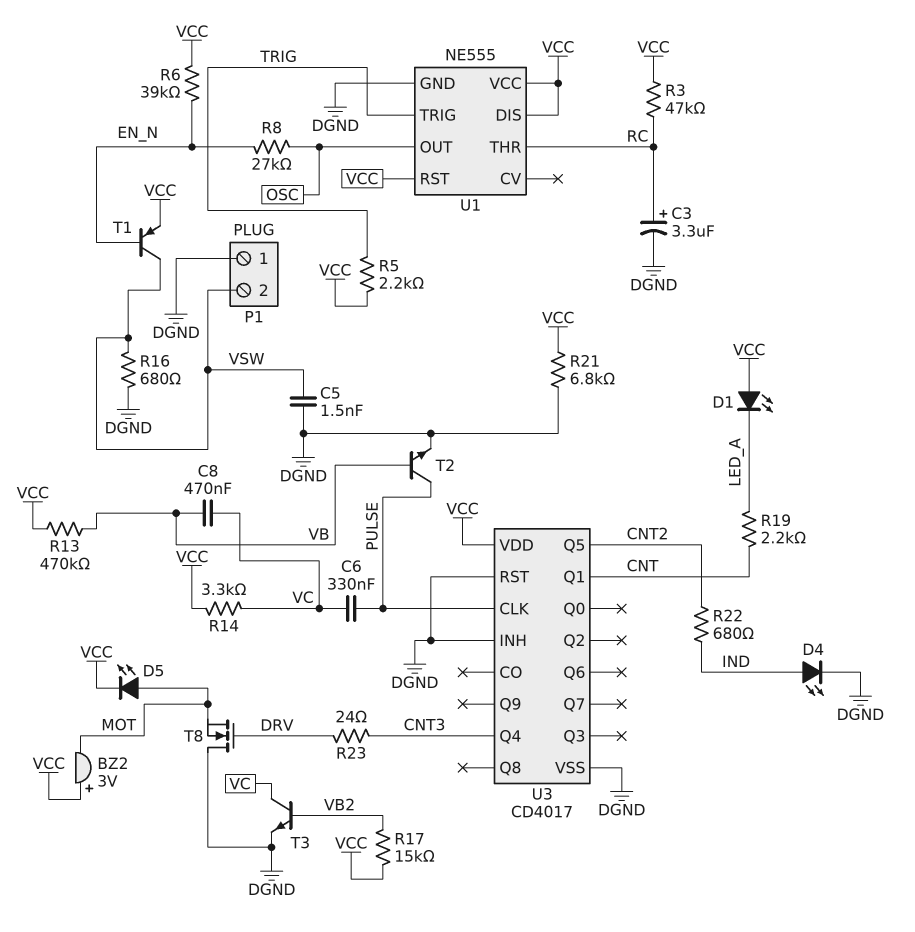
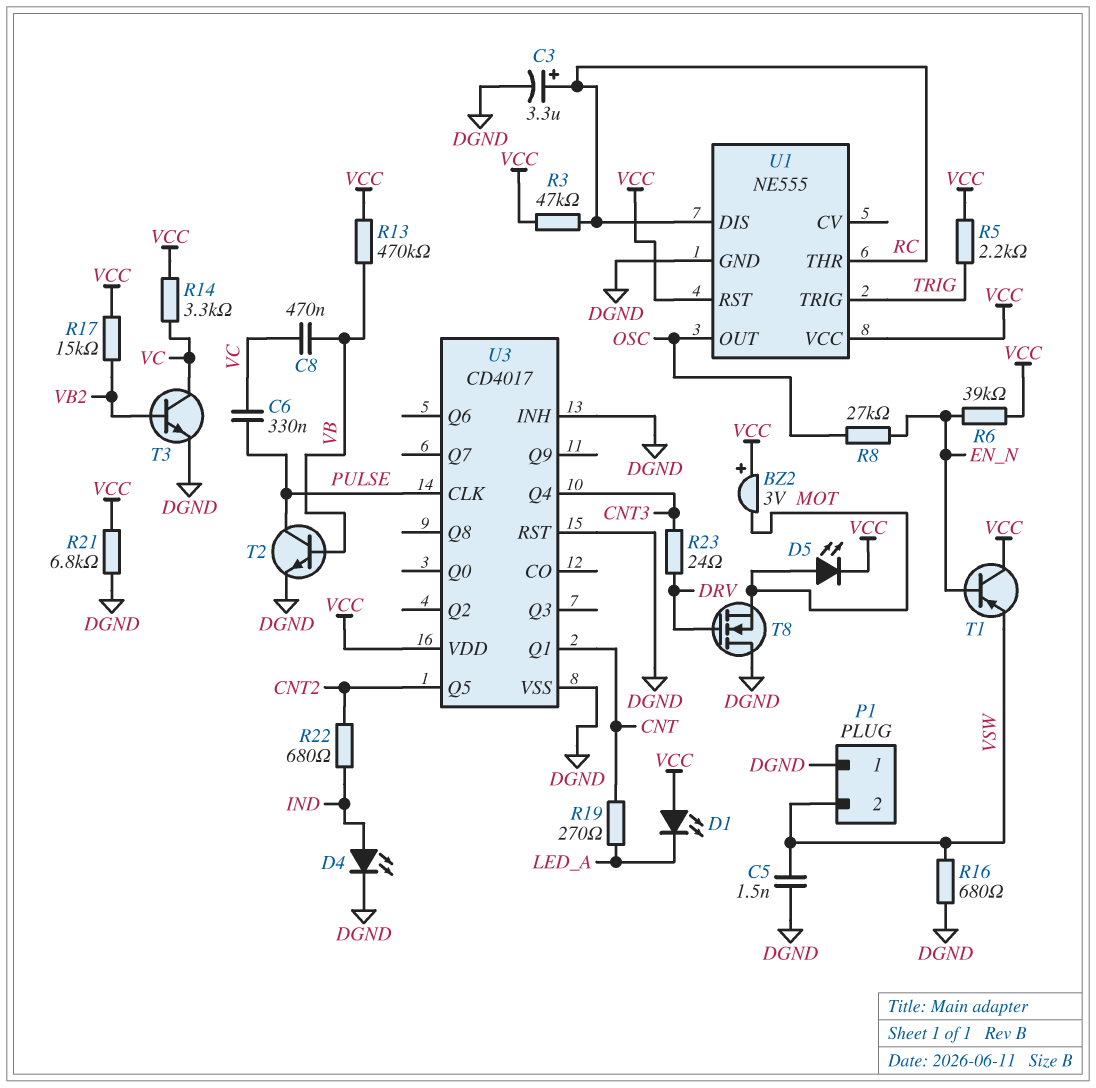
R19: 2.2k (CNT, LED_A) -> 270 (CNT, LED_A)
T1: PNP (B EN_N, C VSW, E VCC) -> PNP (B EN_N, C VCC, E VSW)
U1 pin DIS: VCC -> RC

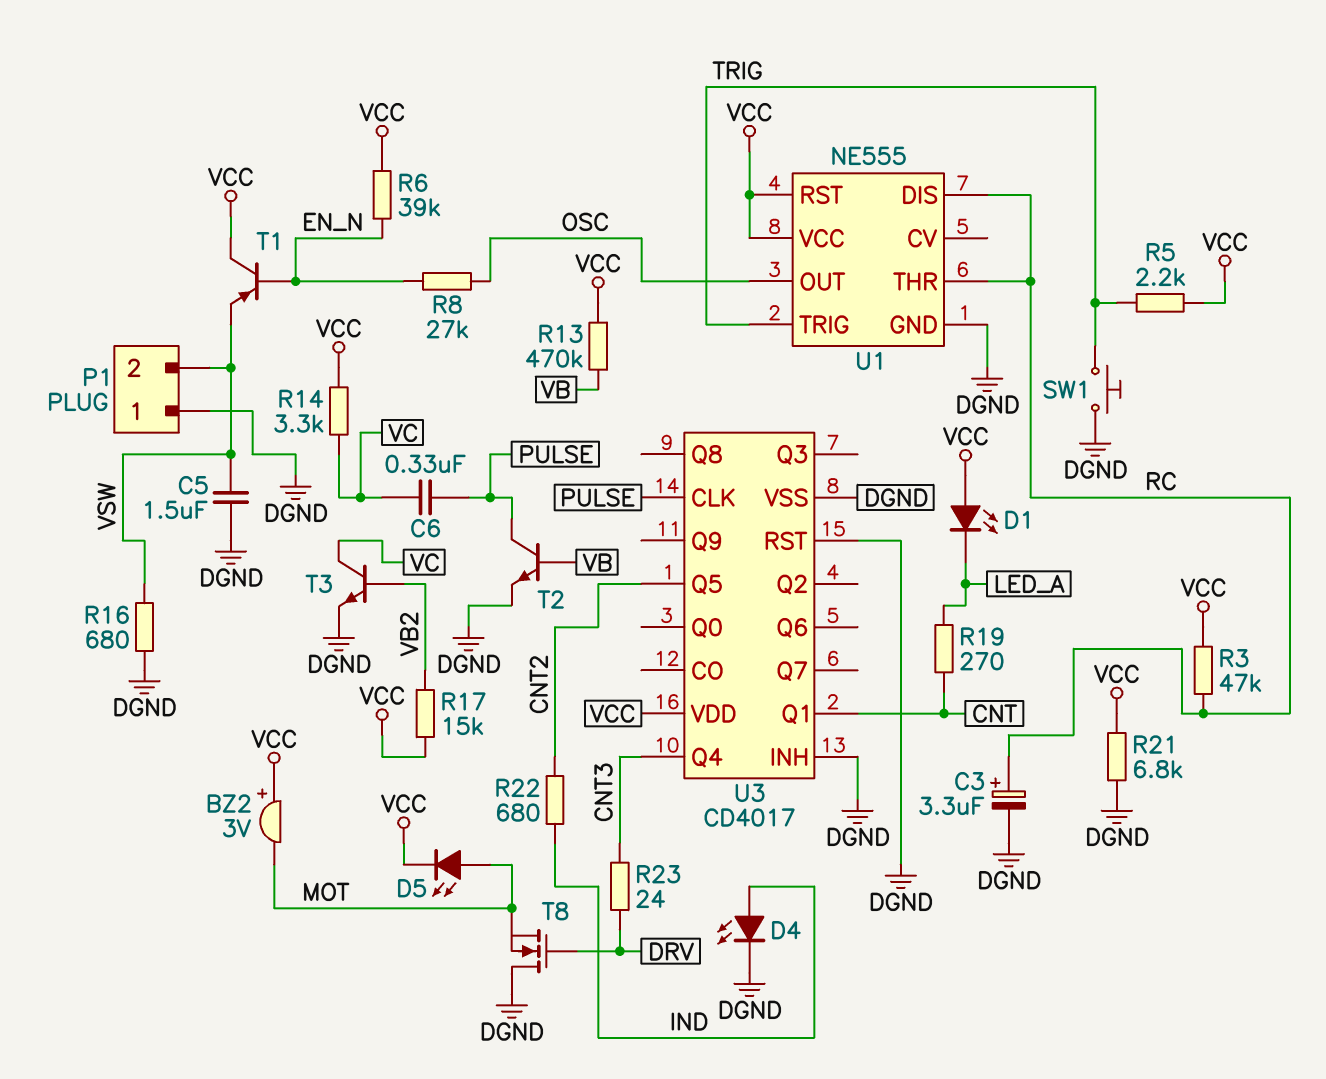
C5: 1.5nF (DGND, VSW) -> 1.5uF (DGND, VSW)
C8: 470nF (VB, VC) -> none
SW1: none -> button (DGND, TRIG)

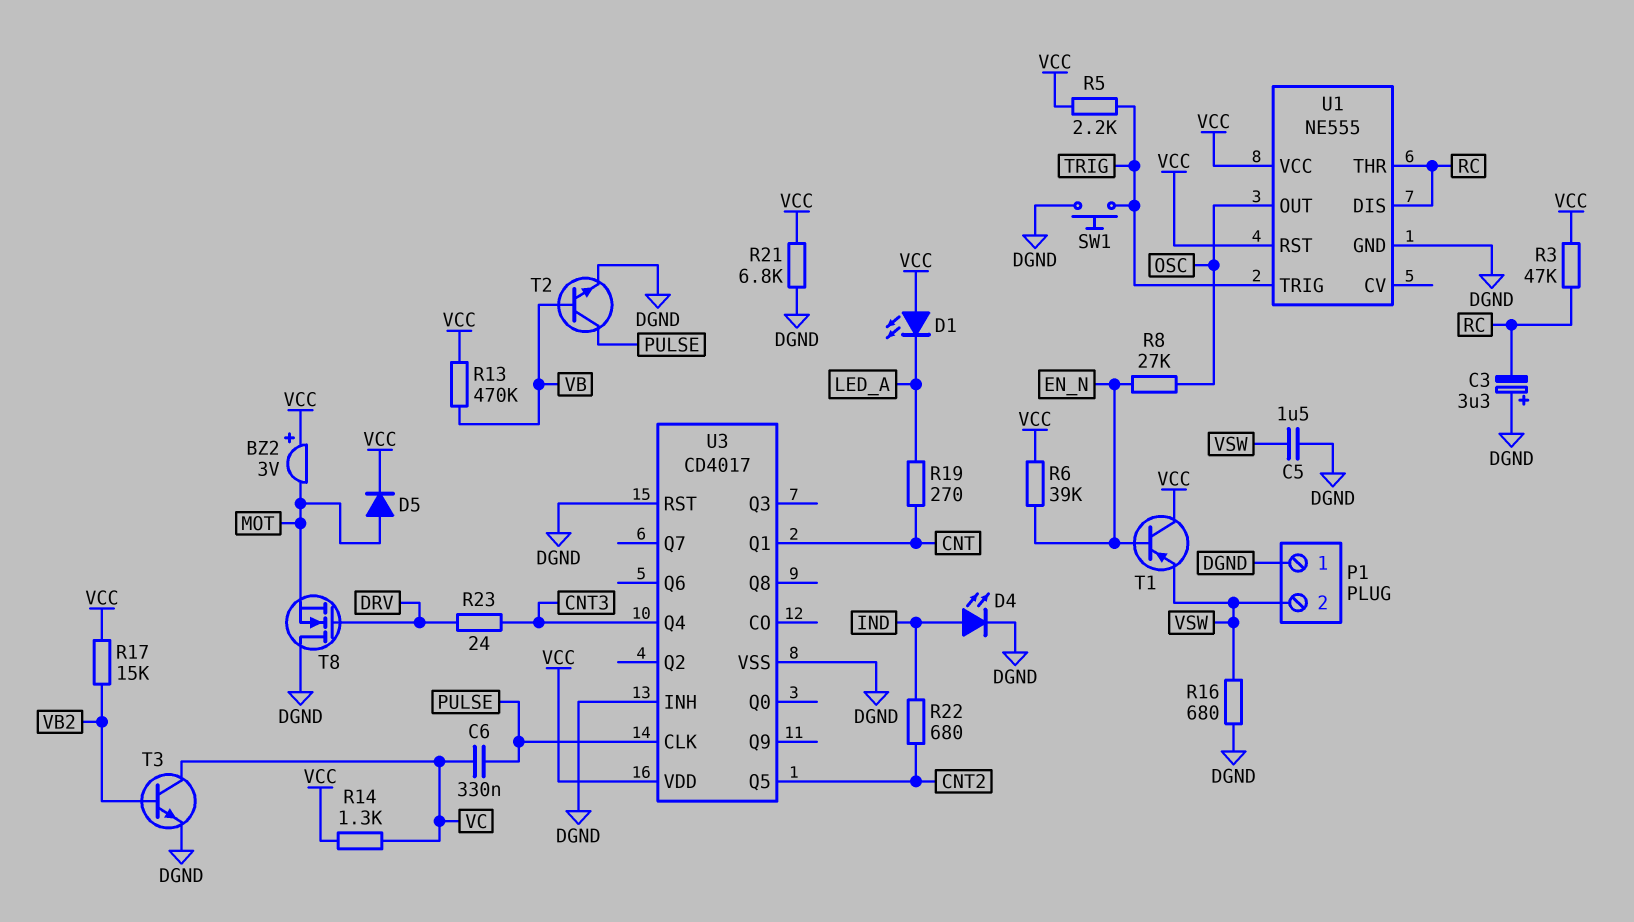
C3: 3.3uF (plus RC, minus DGND) -> 3.3uF (plus DGND, minus RC)
D5: LED (A MOT, K VCC) -> diode (A MOT, K VCC)
R14: 3.3k (VC, VCC) -> 1.3k (VC, VCC)

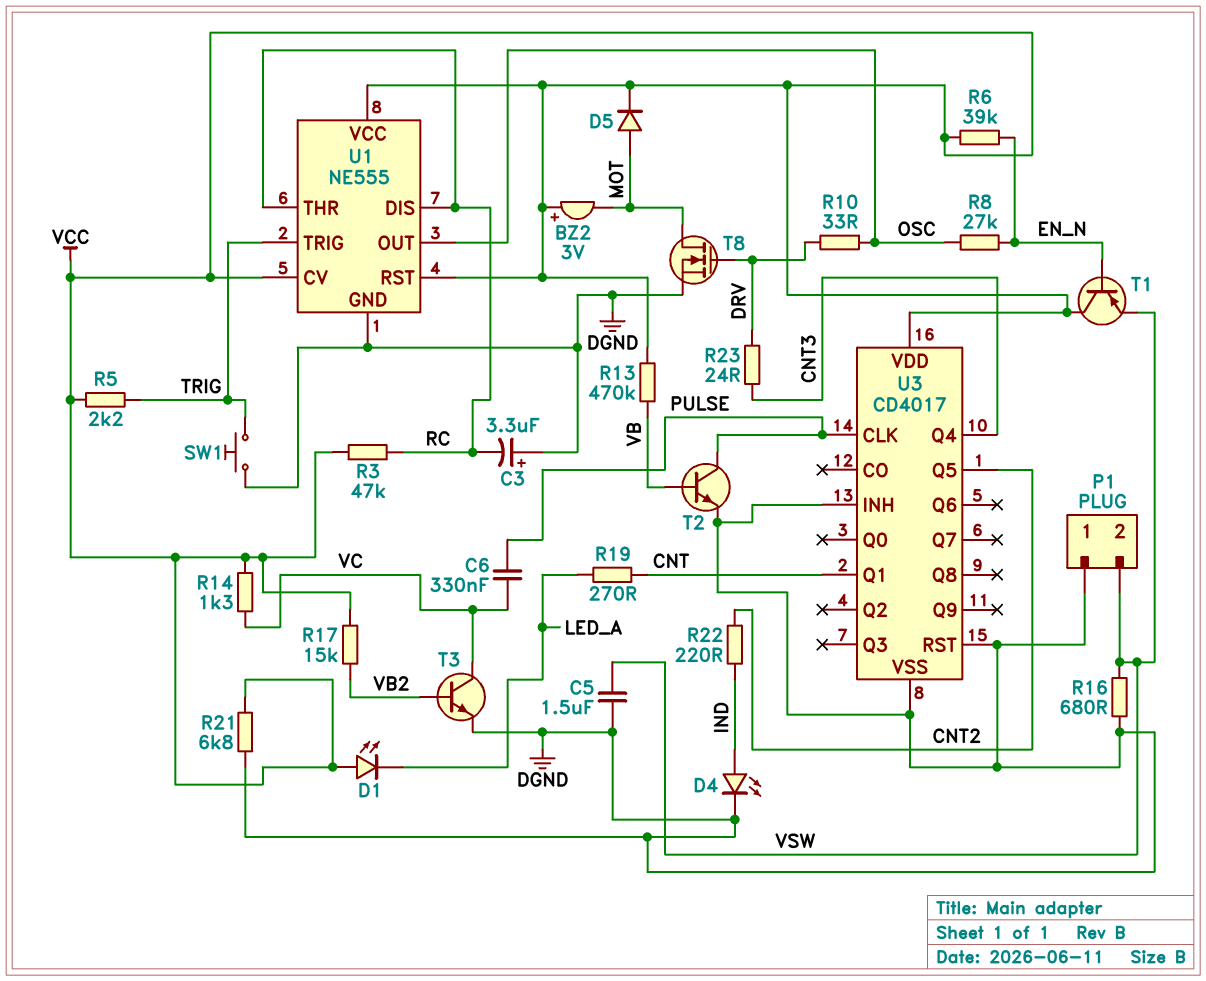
R10: none -> 33 (DRV, OSC)
R22: 680 (CNT2, IND) -> 220 (CNT2, IND)
T8: NMOS (G DRV, D DGND, S MOT) -> NMOS (G DRV, D MOT, S DGND)
U1 pin CV: none -> VCC

